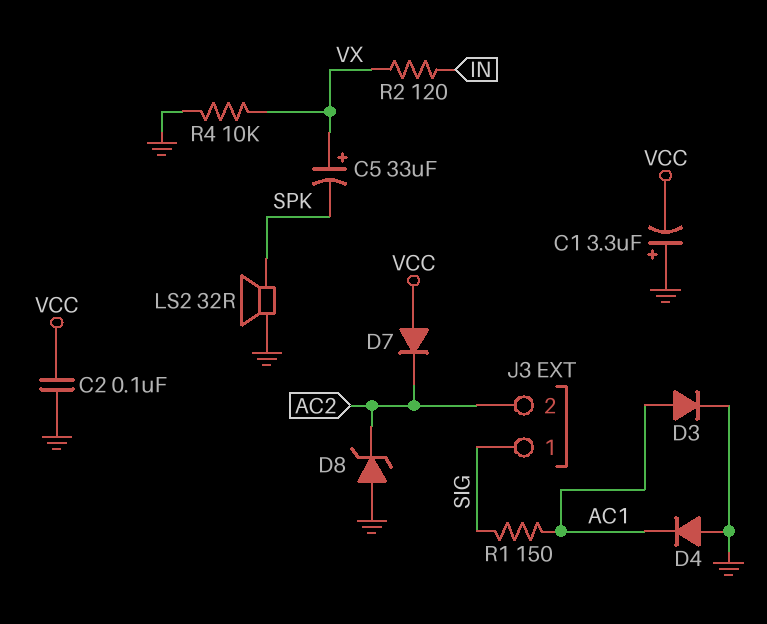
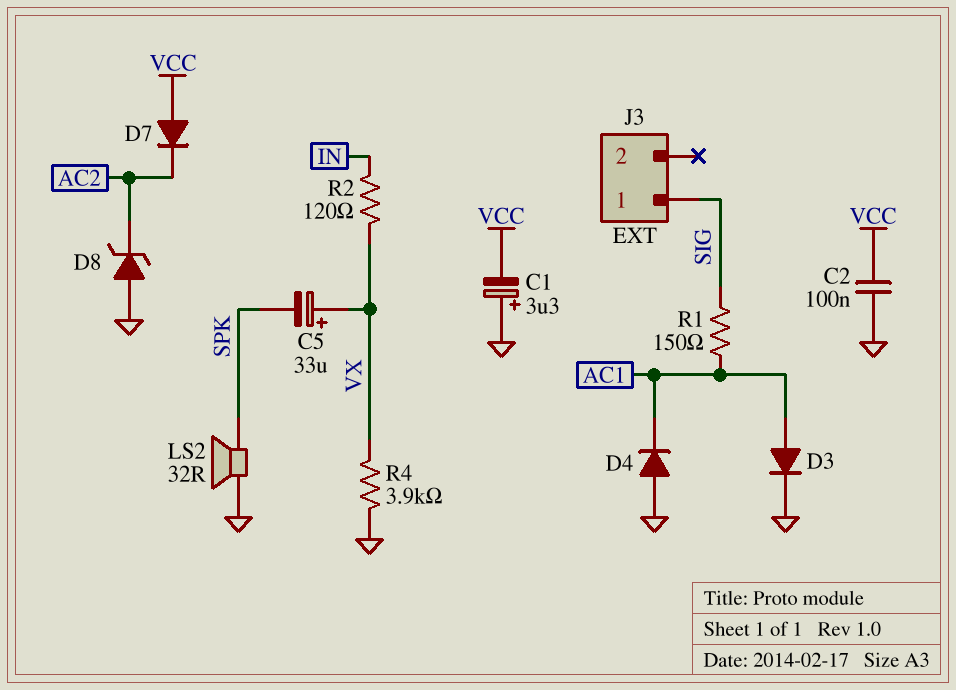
J3 pin 2: AC2 -> none
R4: 10k (GND, VX) -> 3.9k (GND, VX)

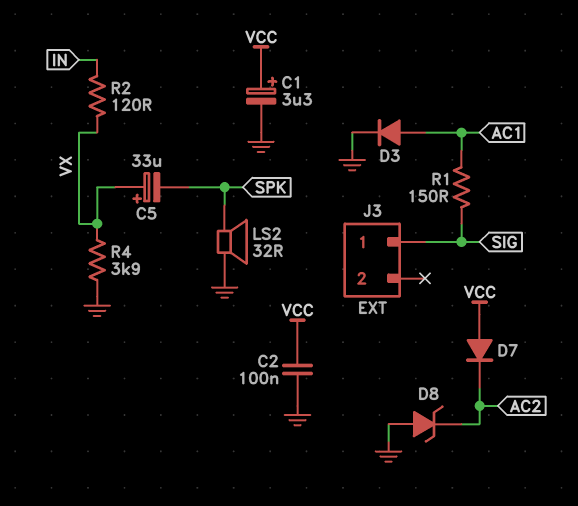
C1: 3.3uF (plus GND, minus VCC) -> 3.3uF (plus VCC, minus GND)
D4: diode (A GND, K AC1) -> none

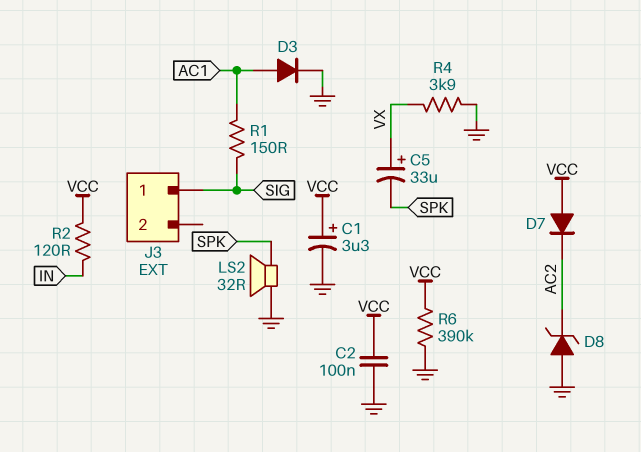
R2: 120 (IN, VX) -> 120 (IN, VCC)
R6: none -> 390k (GND, VCC)

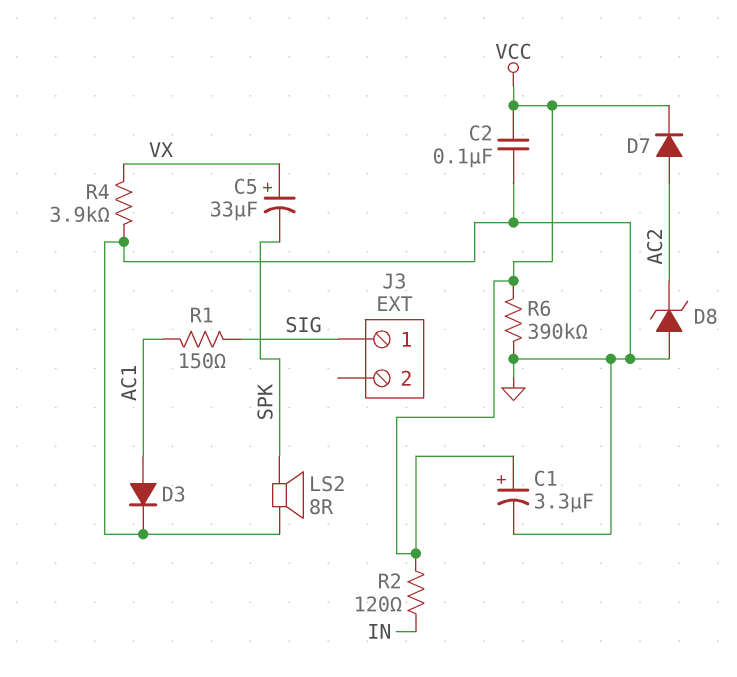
D7: diode (A VCC, K AC2) -> diode (A AC2, K VCC)
LS2: speaker 32R (GND, SPK) -> speaker 8R (GND, SPK)

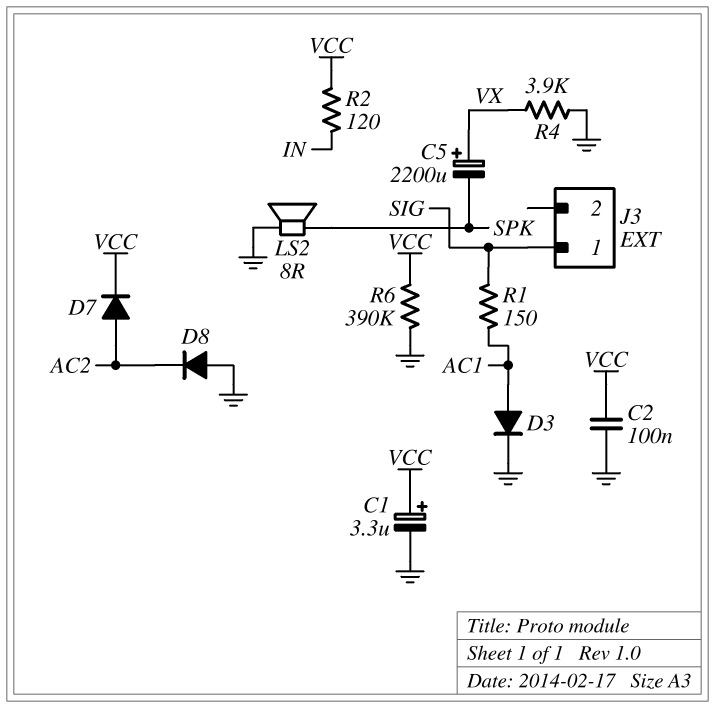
C5: 33uF (plus VX, minus SPK) -> 2200uF (plus VX, minus SPK)
D8: zener (A GND, K AC2) -> diode (A GND, K AC2)

